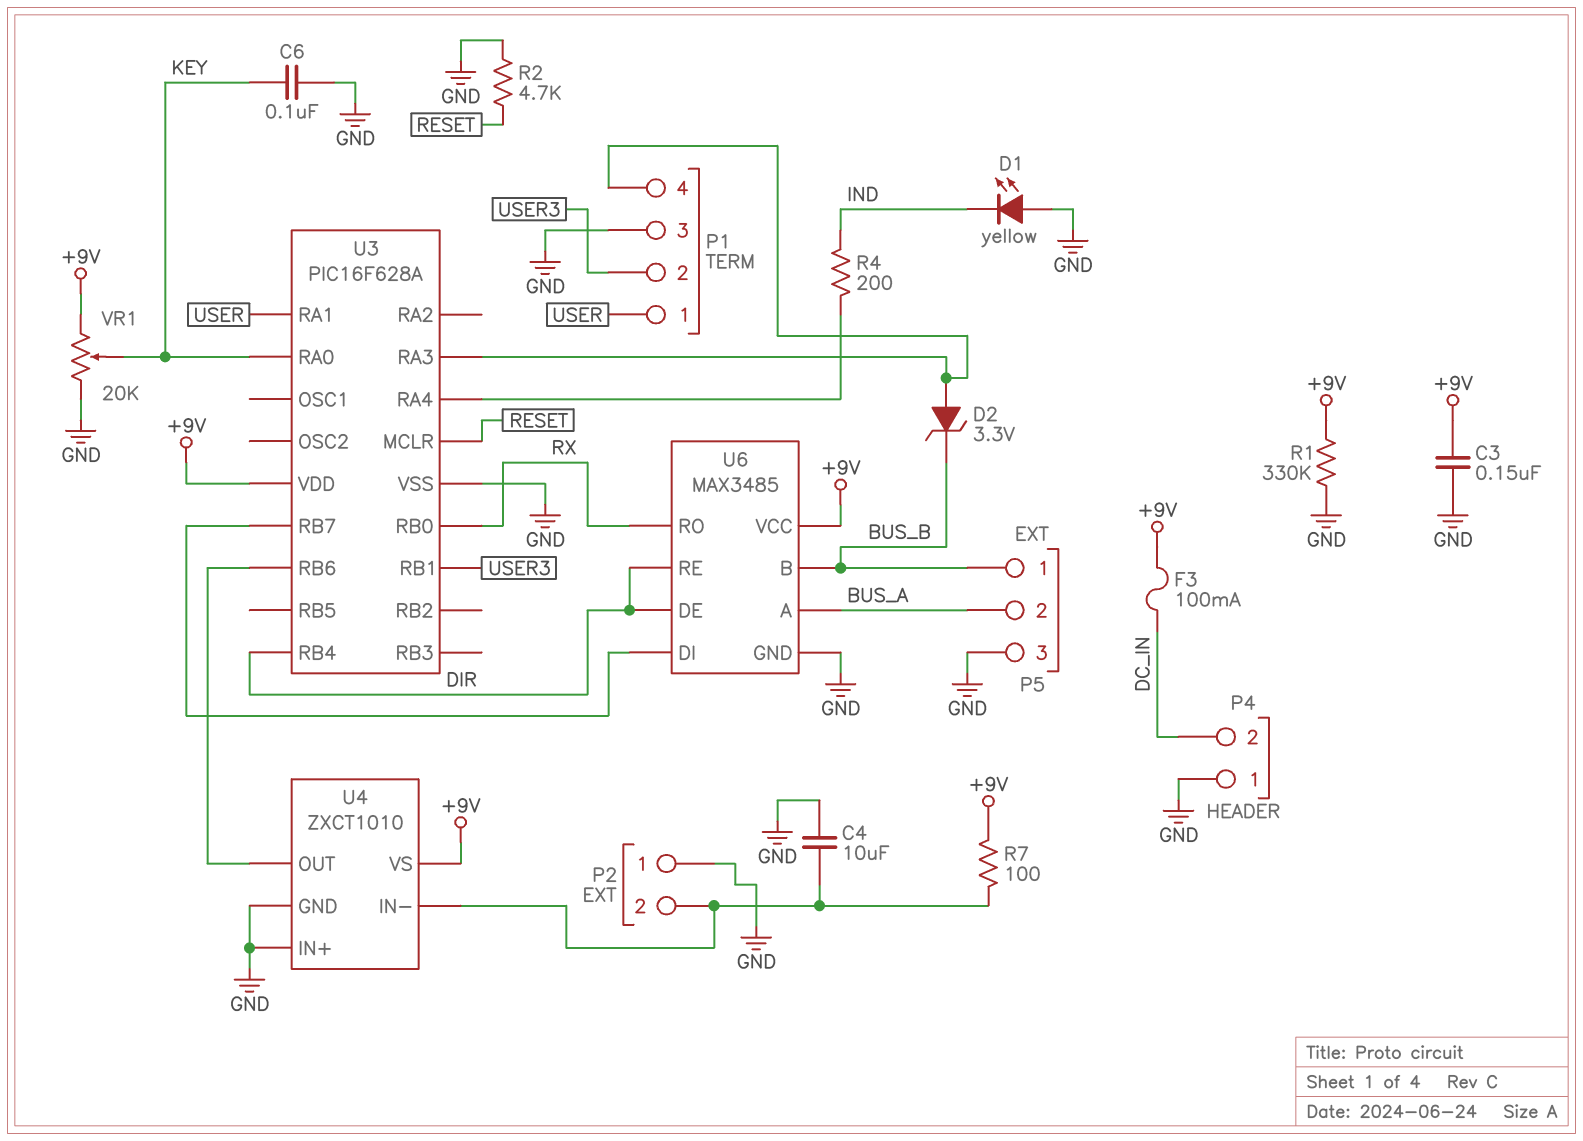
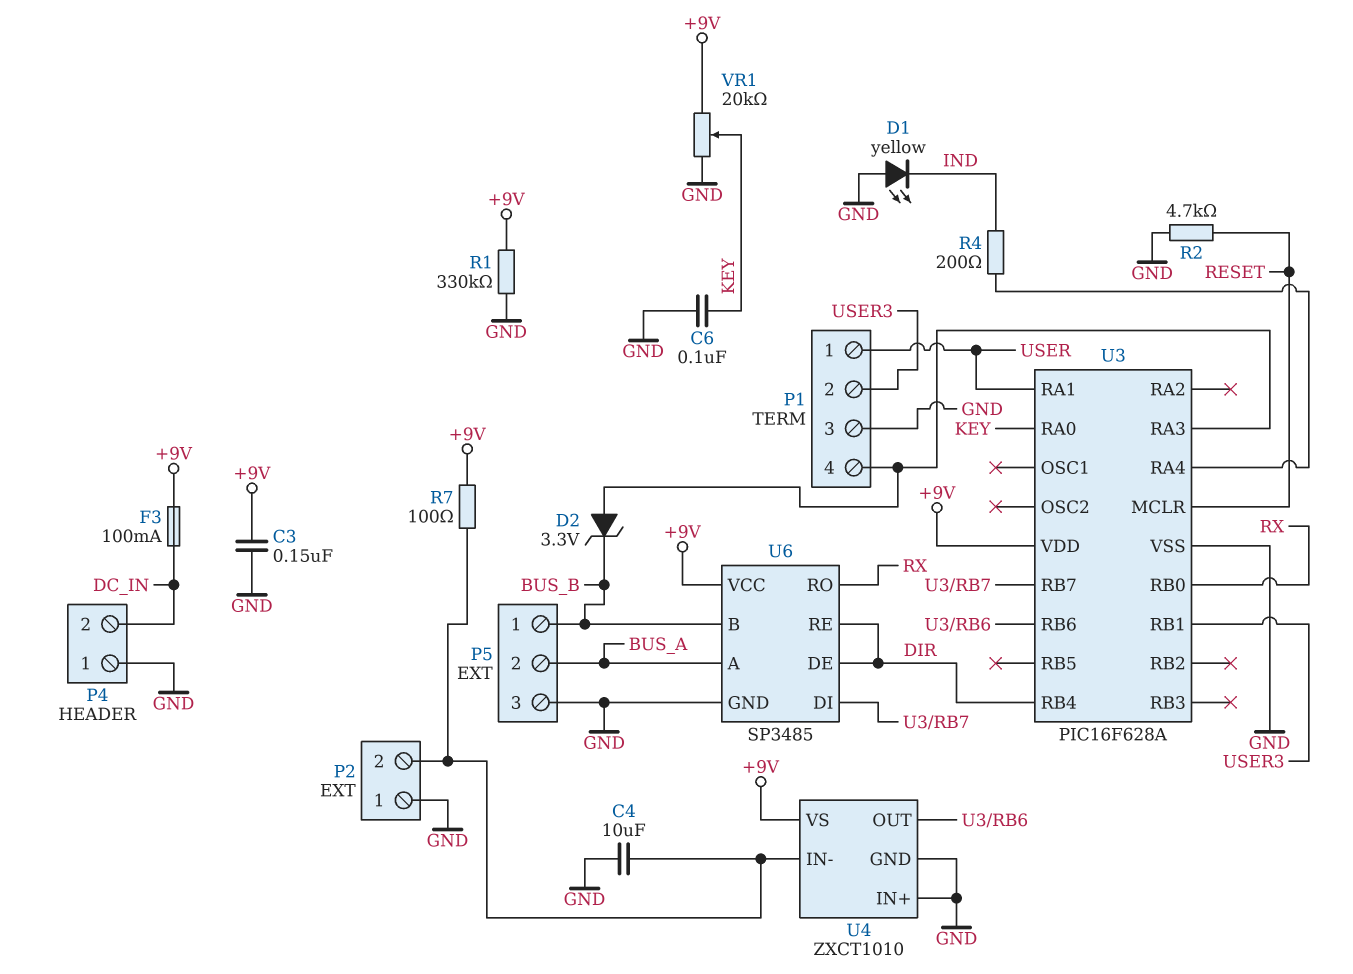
U6: MAX3485 -> SP3485

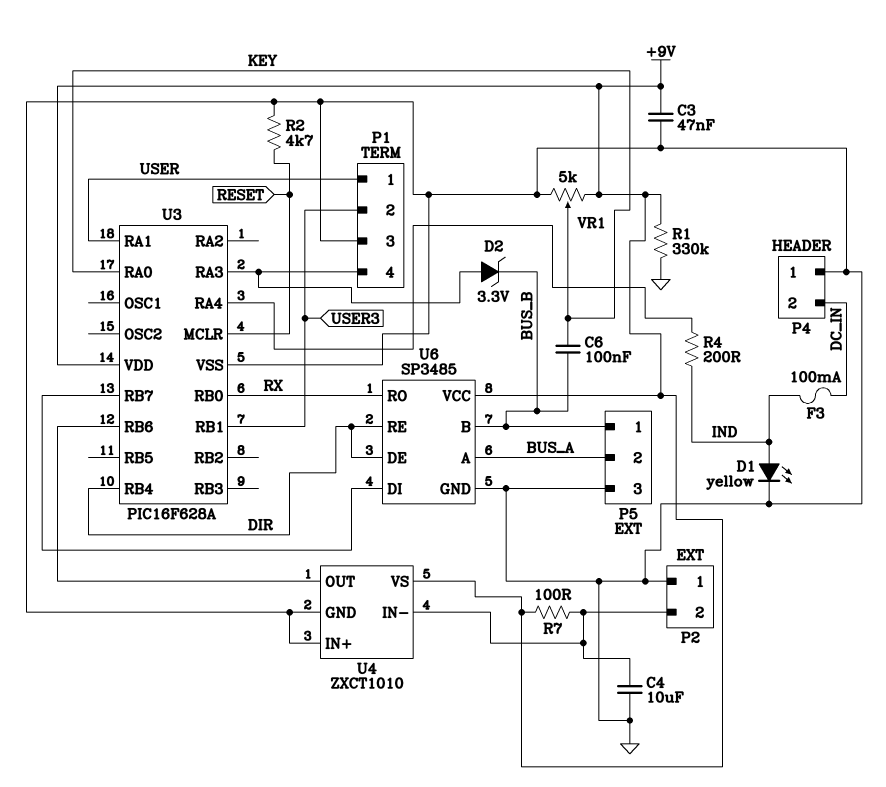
C3: 150nF (+9V, GND) -> 47nF (+9V, GND)
C6: 100nF (GND, KEY) -> 100nF (BUS_B, KEY)
D1: LED yellow (A GND, K IND) -> LED yellow (A IND, K GND)
F3: 100mA (+9V, DC_IN) -> 100mA (DC_IN, IND)
VR1: 20k (+9V, GND, wiper KEY) -> 5k (+9V, GND, wiper KEY)

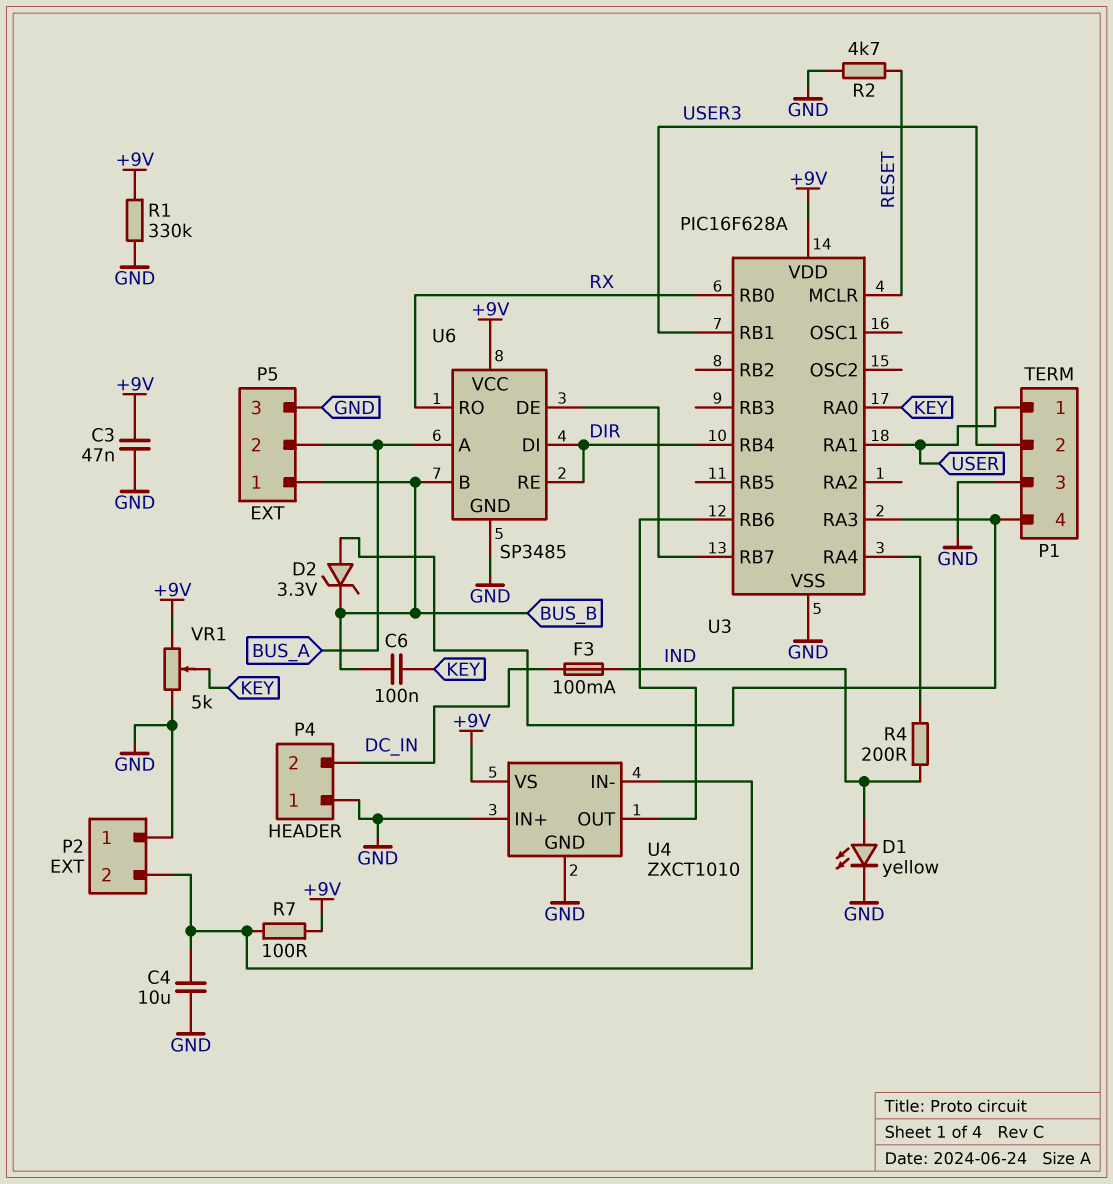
U6 pin DE: DIR -> U3/RB7
U6 pin DI: U3/RB7 -> DIR

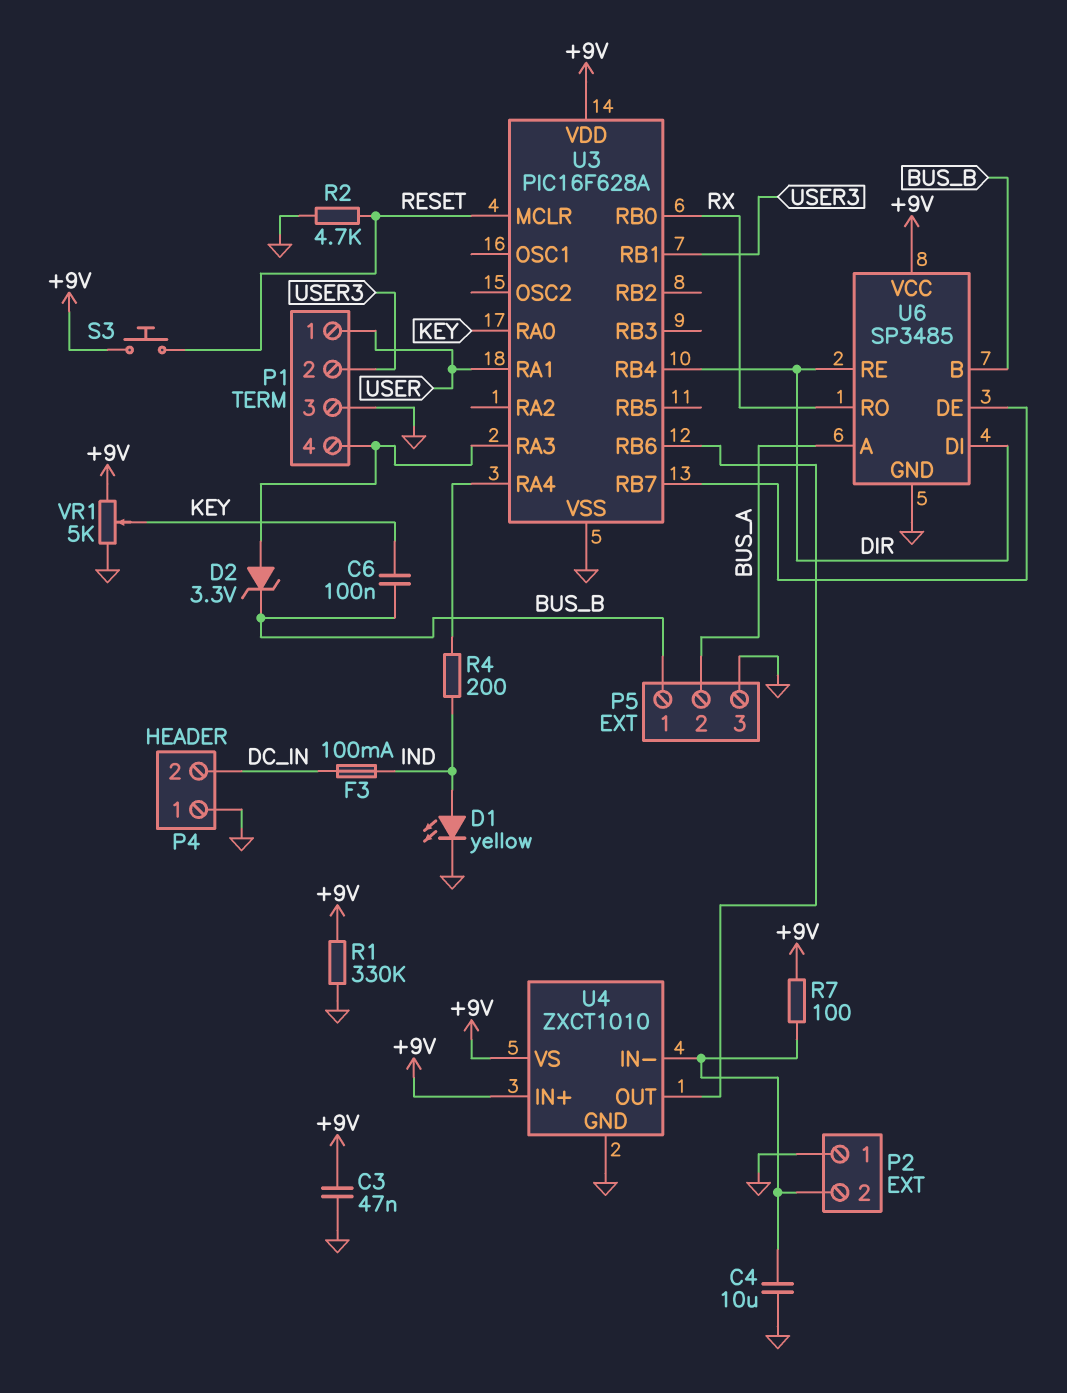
S3: none -> button (+9V, RESET)
U4 pin IN+: GND -> +9V

